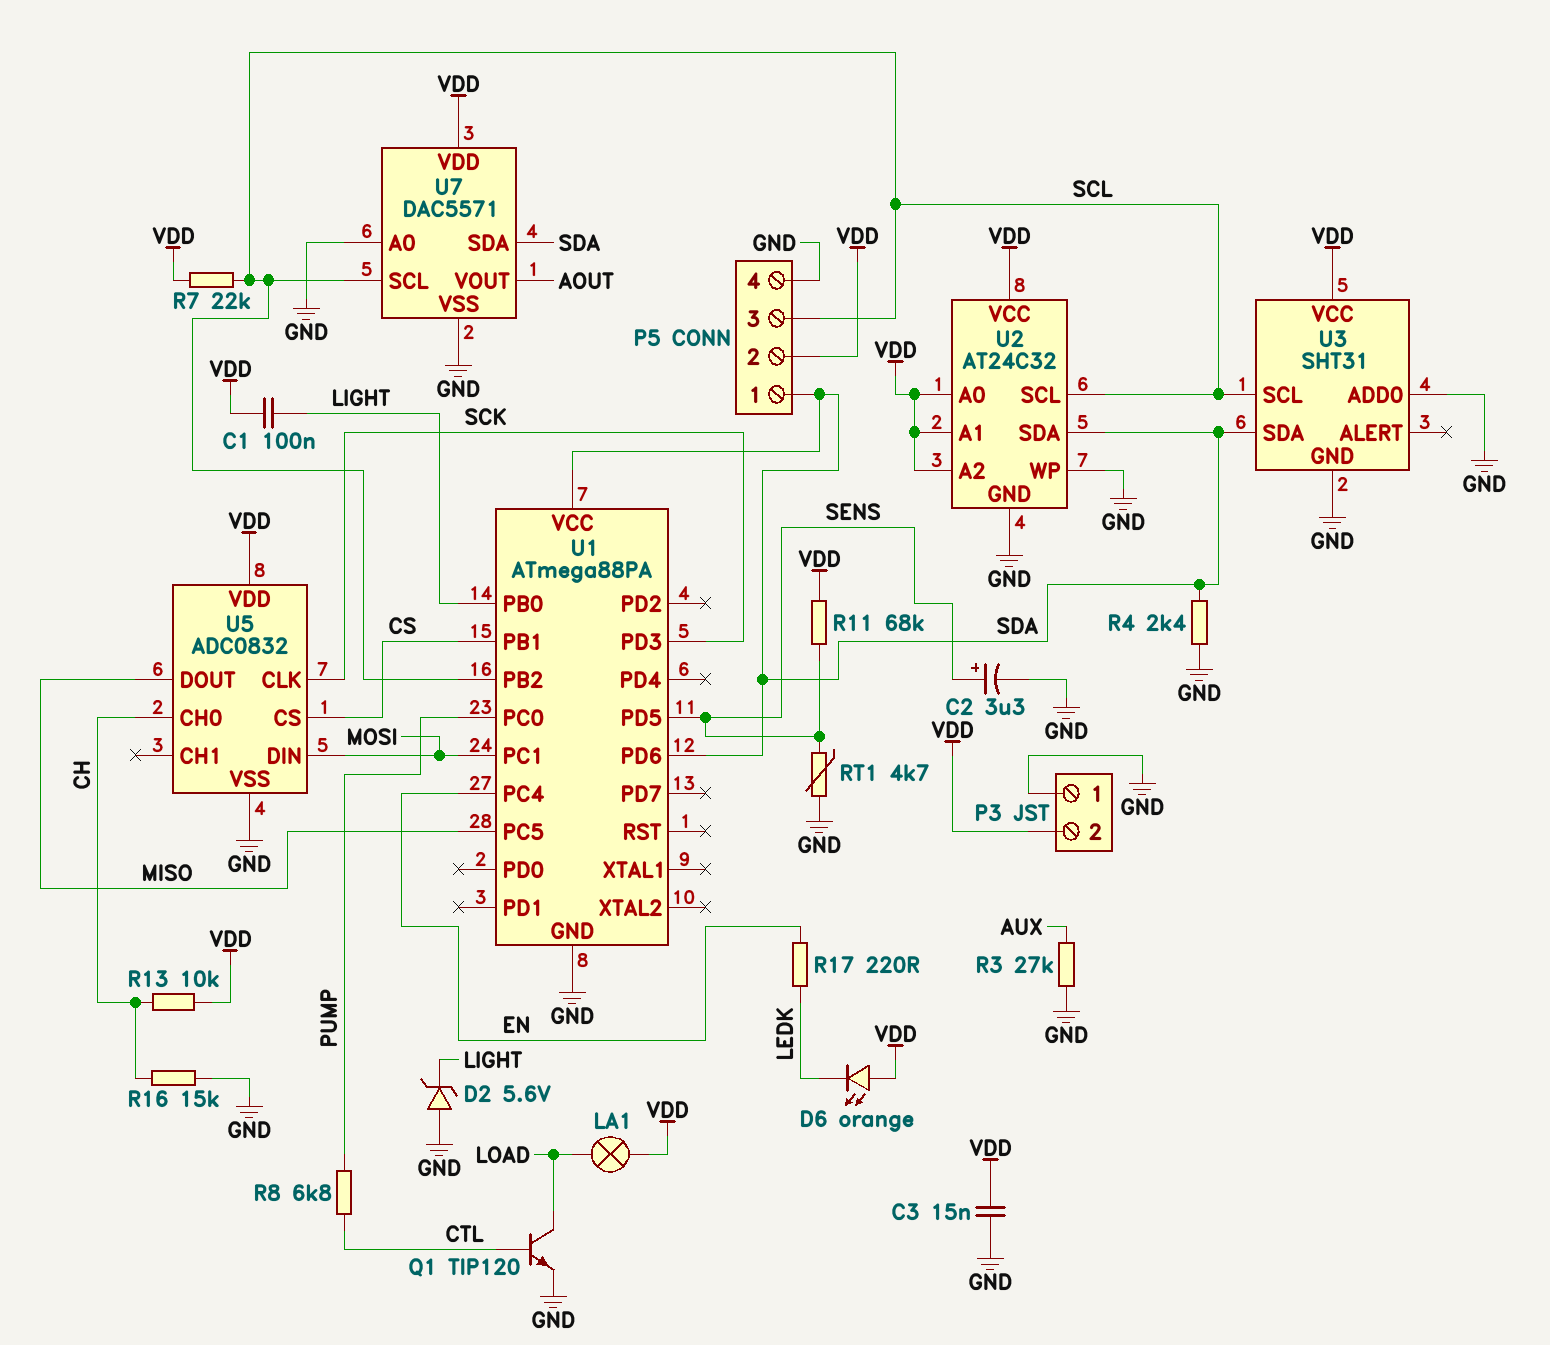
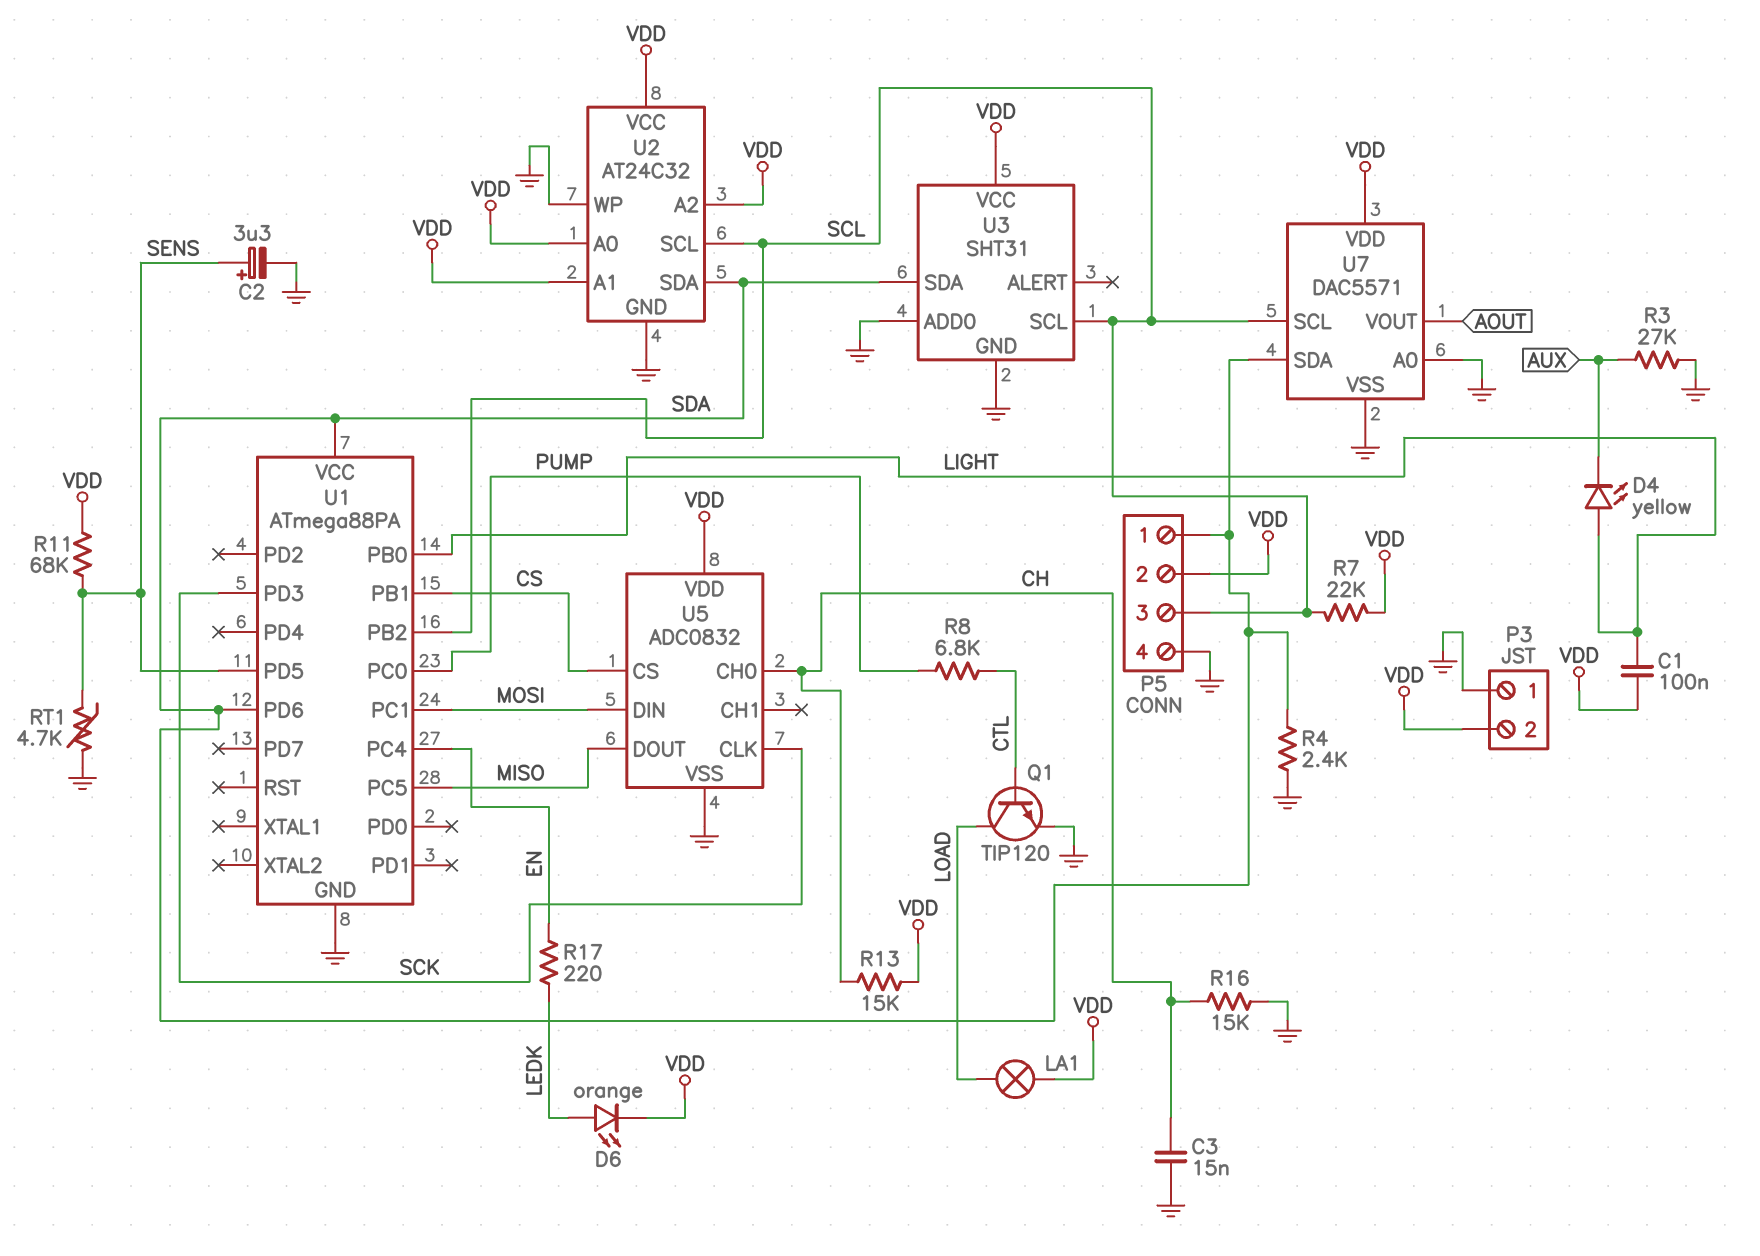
C3: 15nF (GND, VDD) -> 15nF (CH, GND)
D2: zener 5.6V (A GND, K LIGHT) -> none
D4: none -> LED yellow (A LIGHT, K AUX)
D6: LED orange (A VDD, K LEDK) -> LED orange (A LEDK, K VDD)
R13: 10k (CH, VDD) -> 15k (CH, VDD)

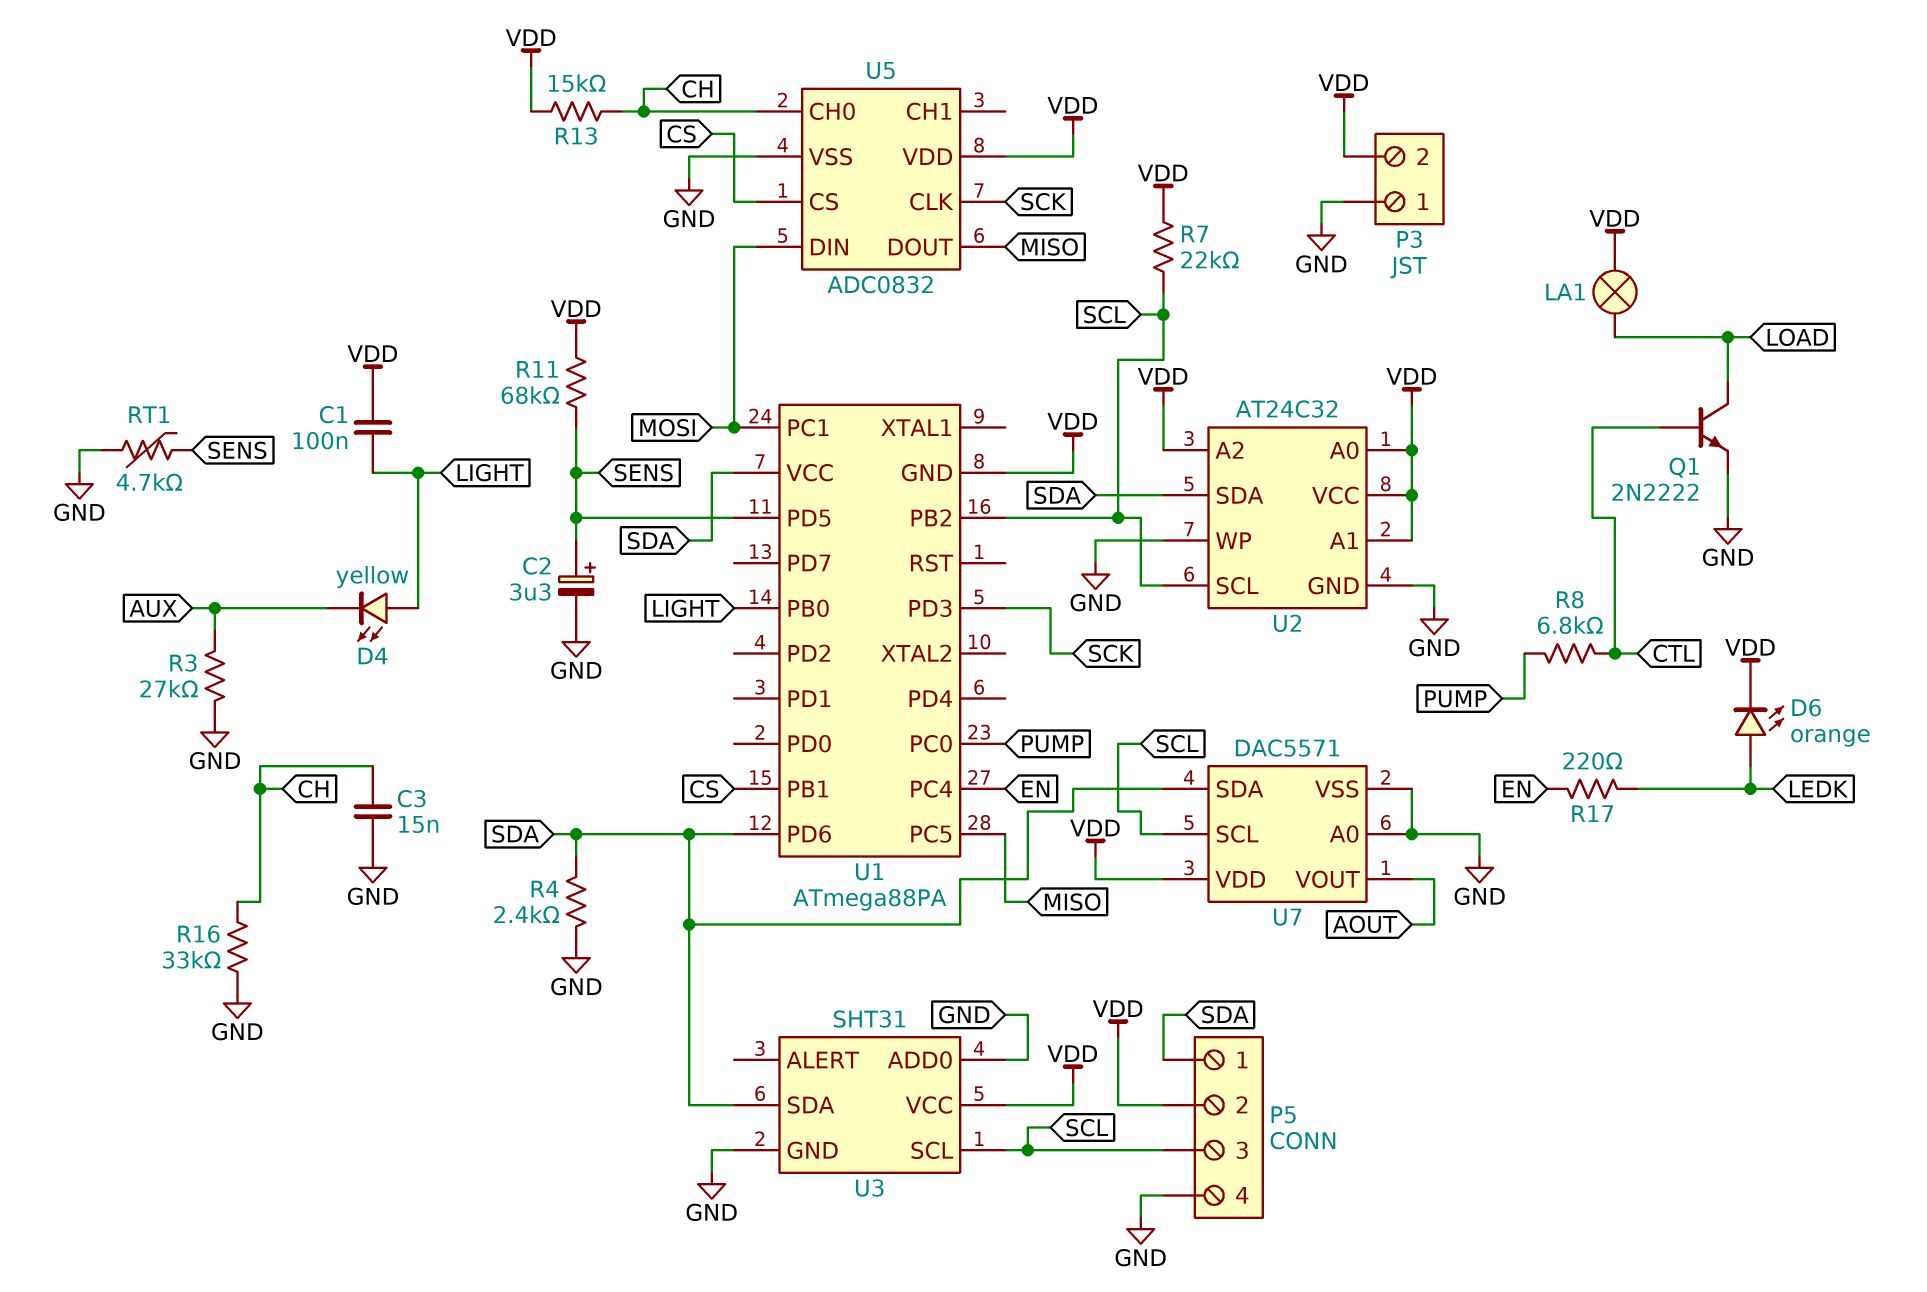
Q1: NPN TIP120 (B CTL, C LOAD, E GND) -> NPN 2N2222 (B CTL, C LOAD, E GND)
R16: 15k (CH, GND) -> 33k (CH, GND)
U1 pin GND: GND -> VDD

